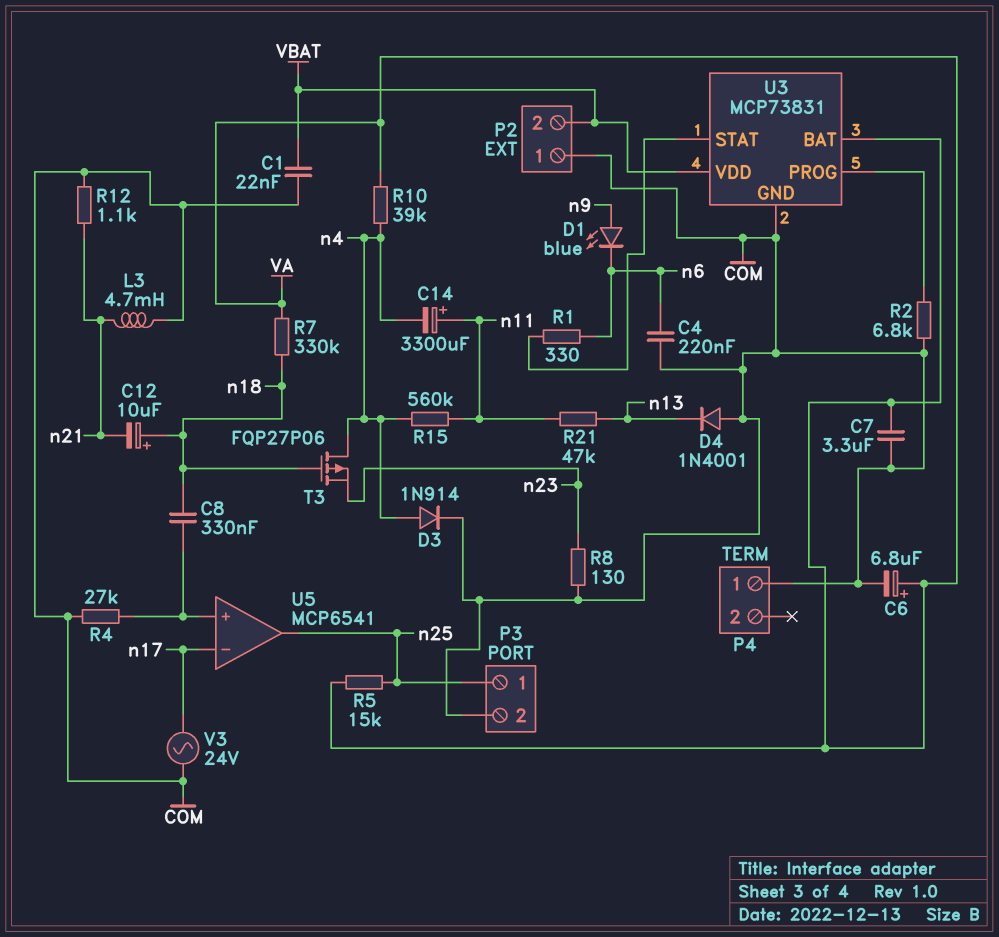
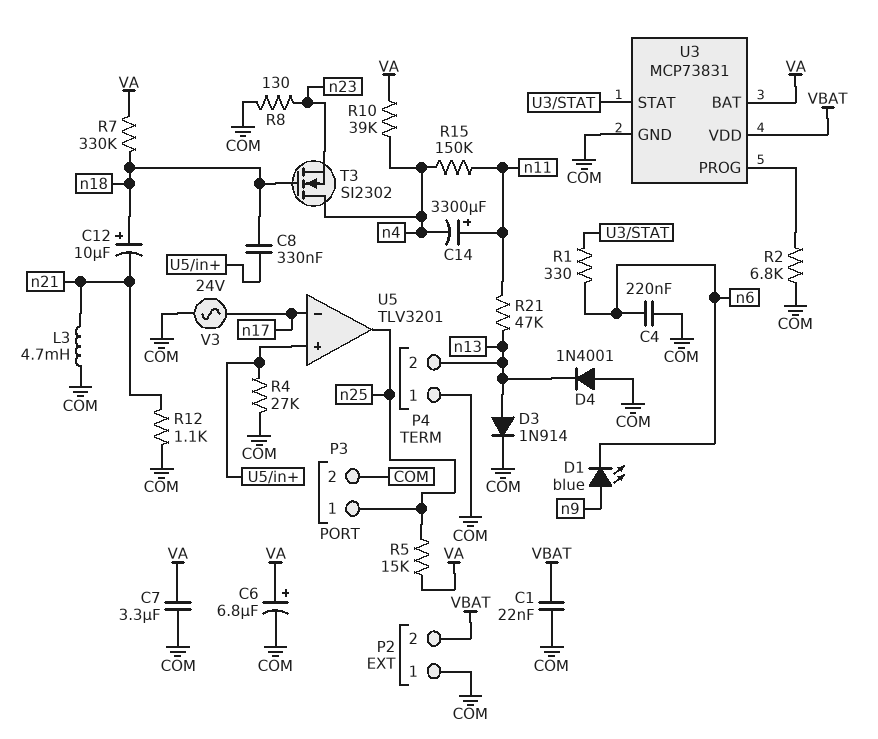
D3: diode 1N914 (A n4, K COM) -> diode 1N914 (A n13, K COM)
P4 pin 2: none -> n13
R15: 560k (n4, n11) -> 150k (n4, n11)
T3: PMOS FQP27P06 (G n18, D n4, S n23) -> NMOS SI2302 (G n18, D n4, S n23)
U5: MCP6541 -> TLV3201

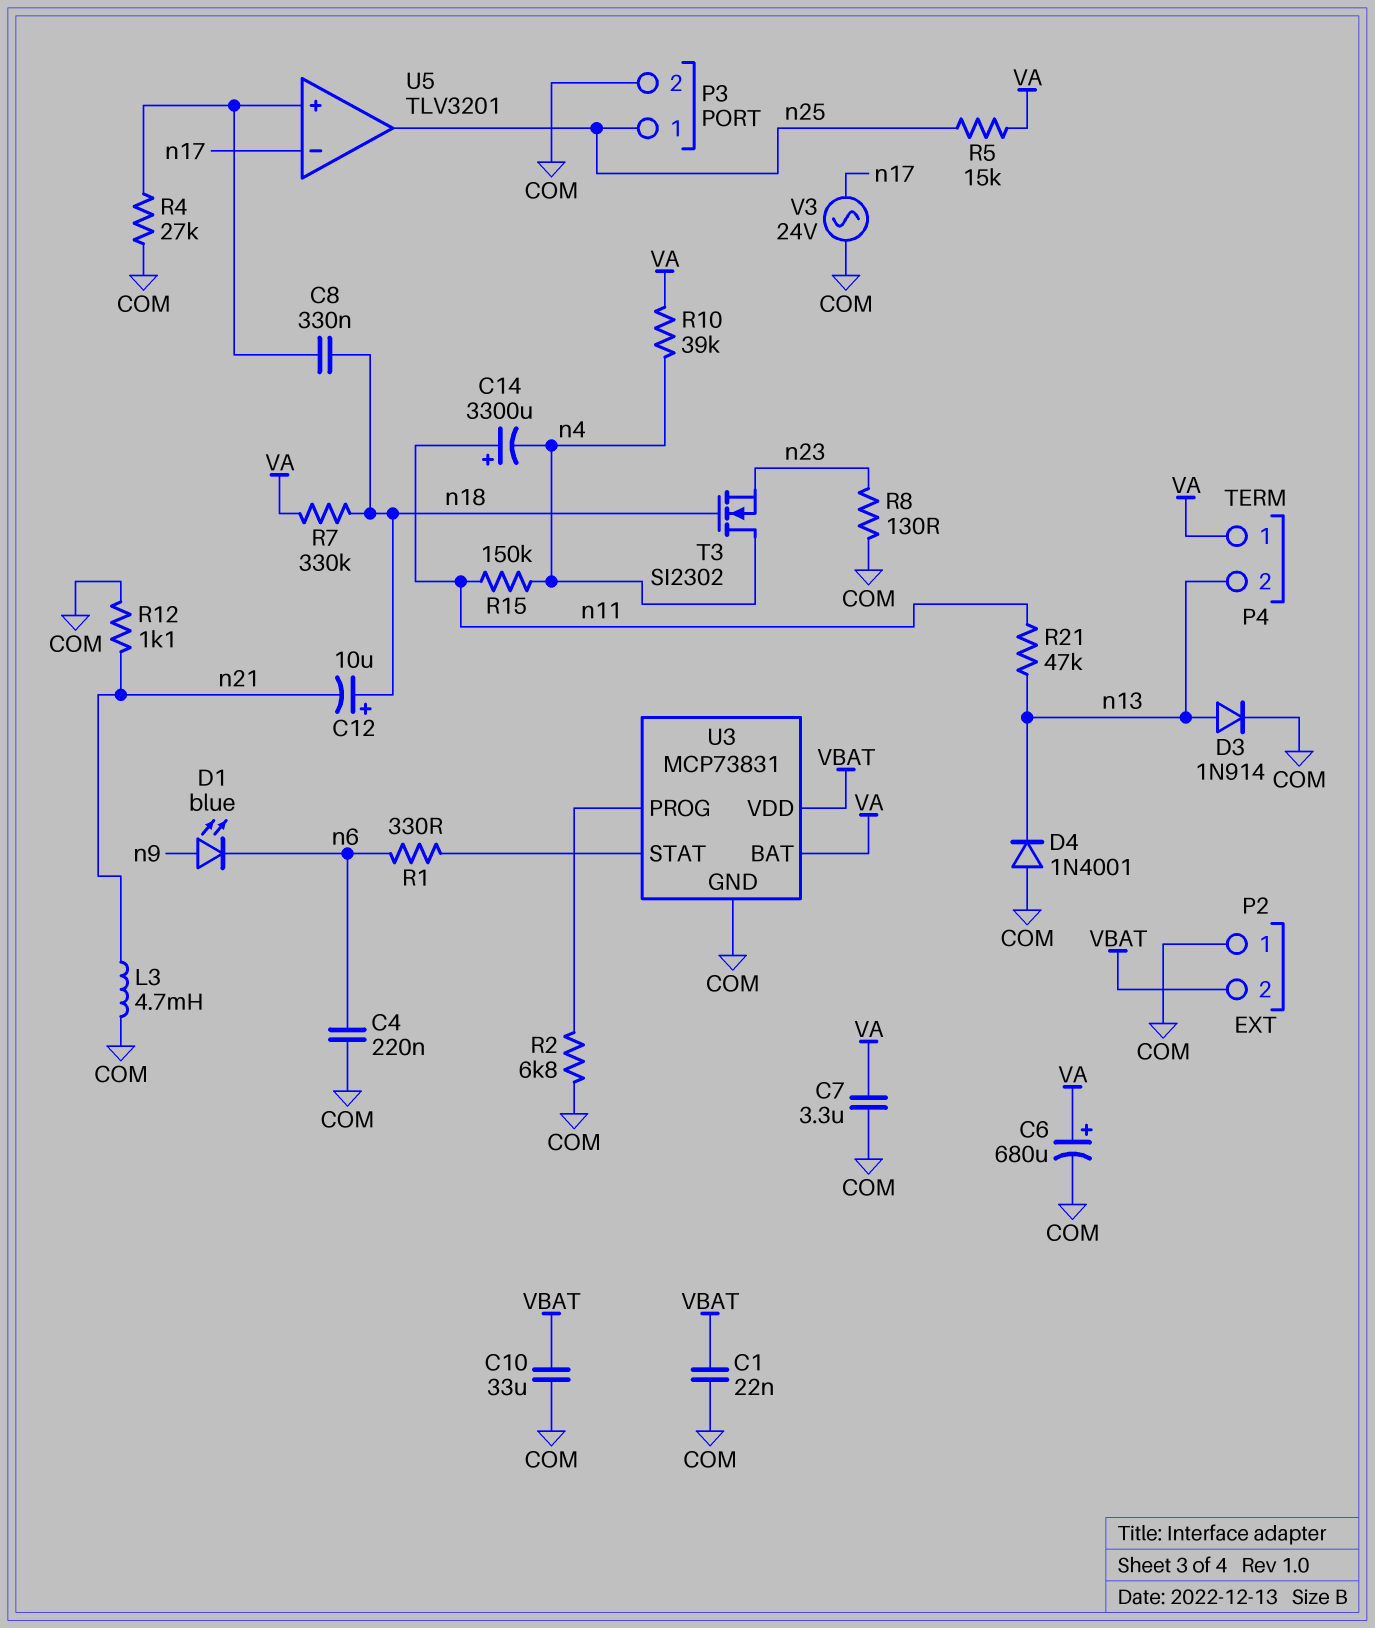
C6: 6.8uF (plus VA, minus COM) -> 680uF (plus VA, minus COM)
C10: none -> 33uF (COM, VBAT)
P4 pin 1: COM -> VA

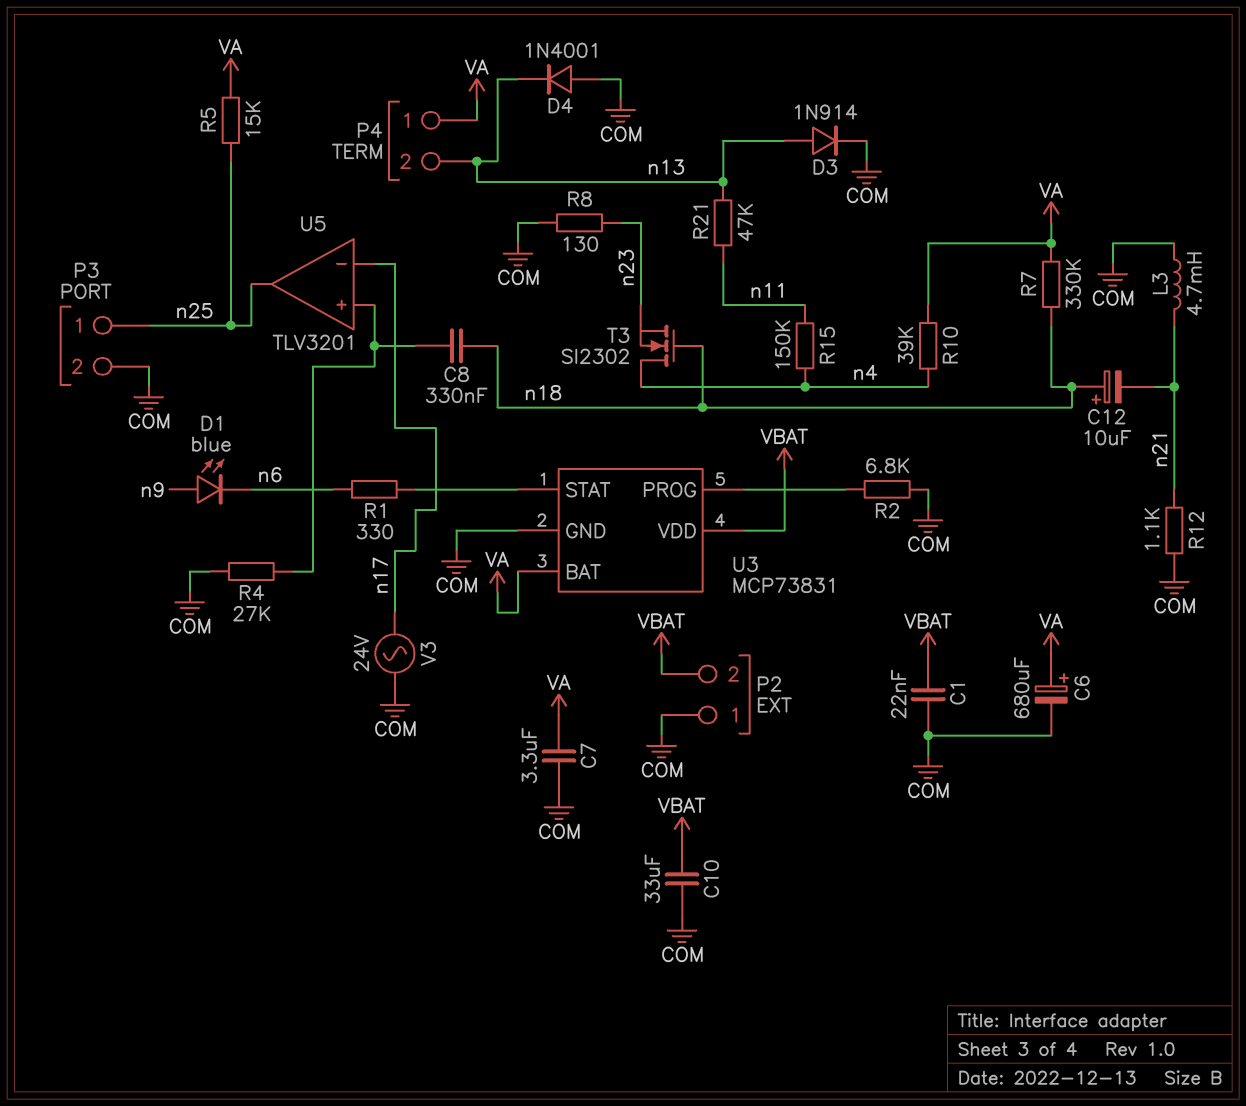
C4: 220nF (COM, n6) -> none
C14: 3300uF (plus n11, minus n4) -> none

